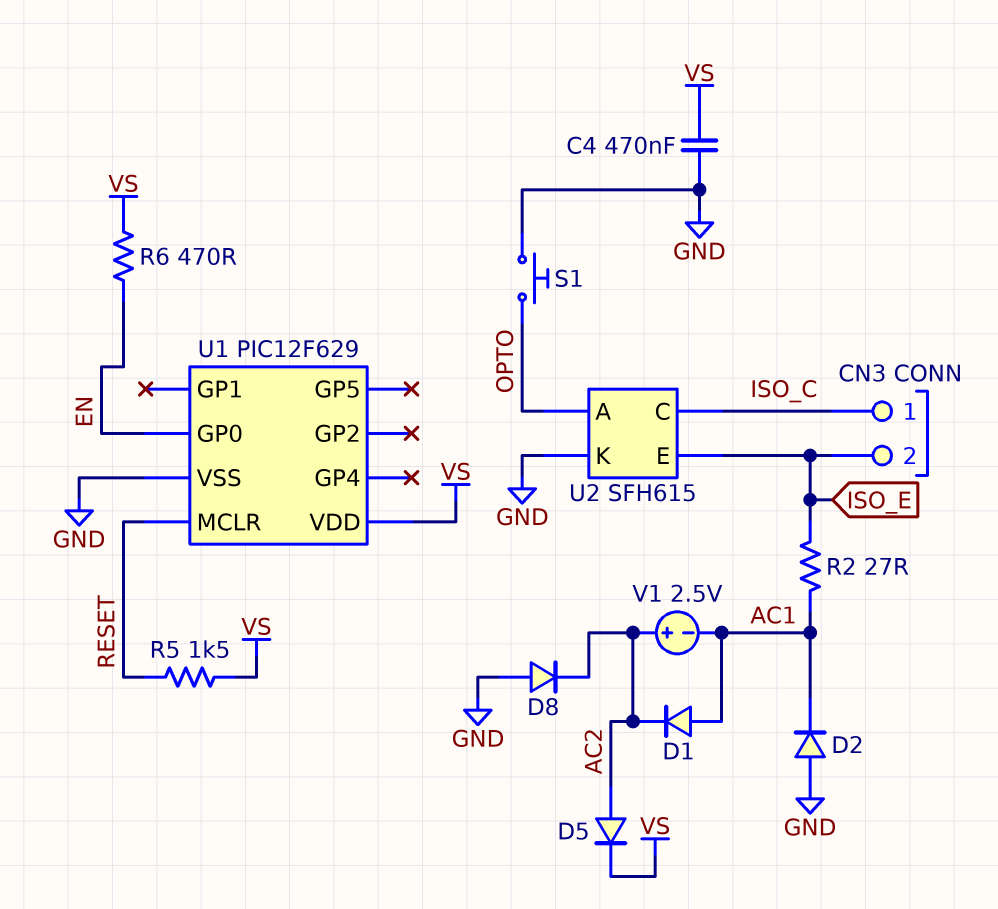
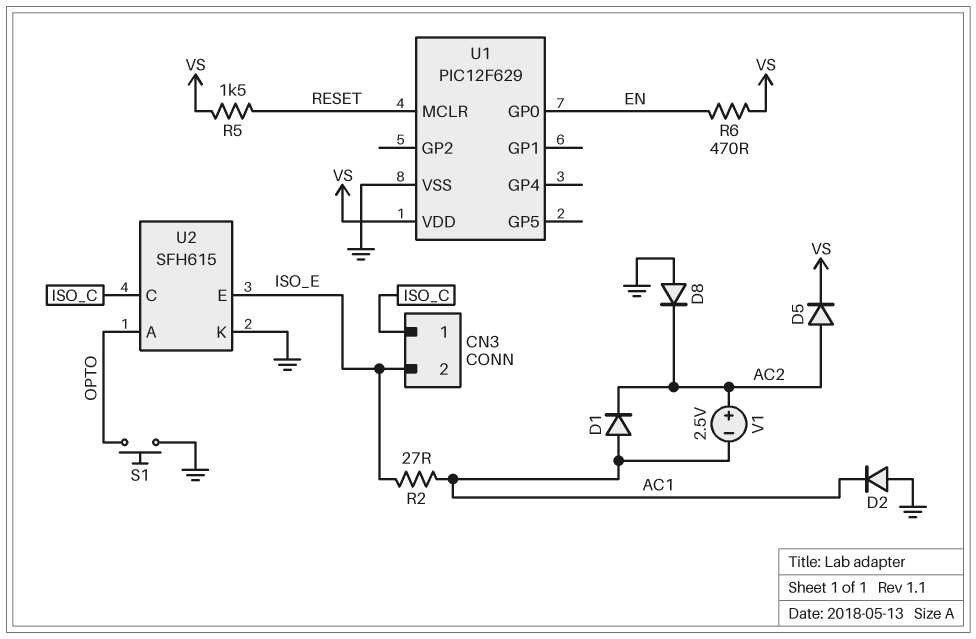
C4: 470nF (GND, VS) -> none

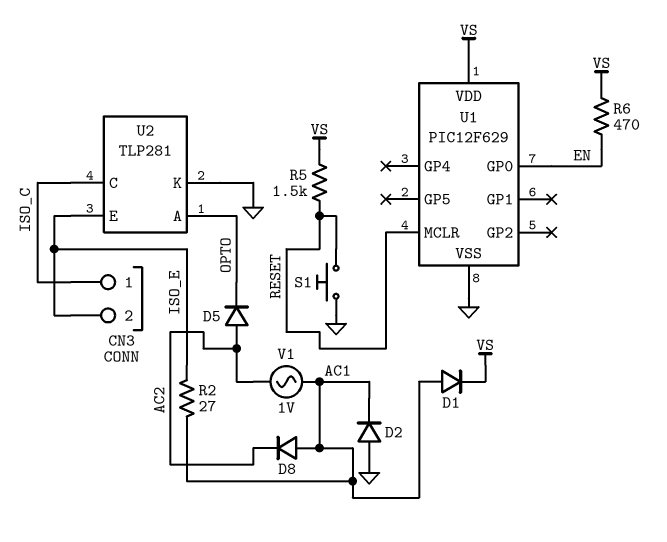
D1: diode (A AC1, K AC2) -> diode (A AC1, K VS)
D5: diode (A AC2, K VS) -> diode (A AC2, K OPTO)
D8: diode (A GND, K AC2) -> diode (A AC1, K AC2)
S1: button (GND, OPTO) -> button (GND, RESET)
U2: SFH615 -> TLP281
V1: 2.5V (plus AC2, minus AC1) -> AC 1V (AC1, AC2)

